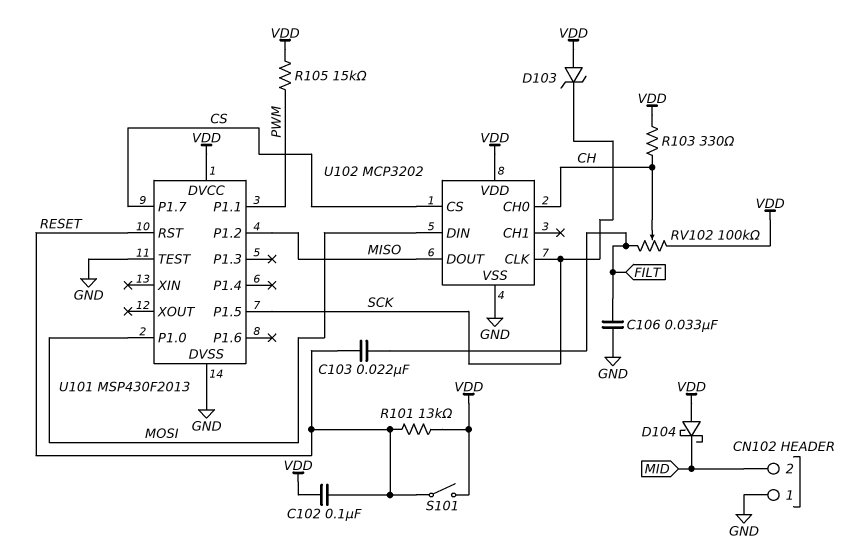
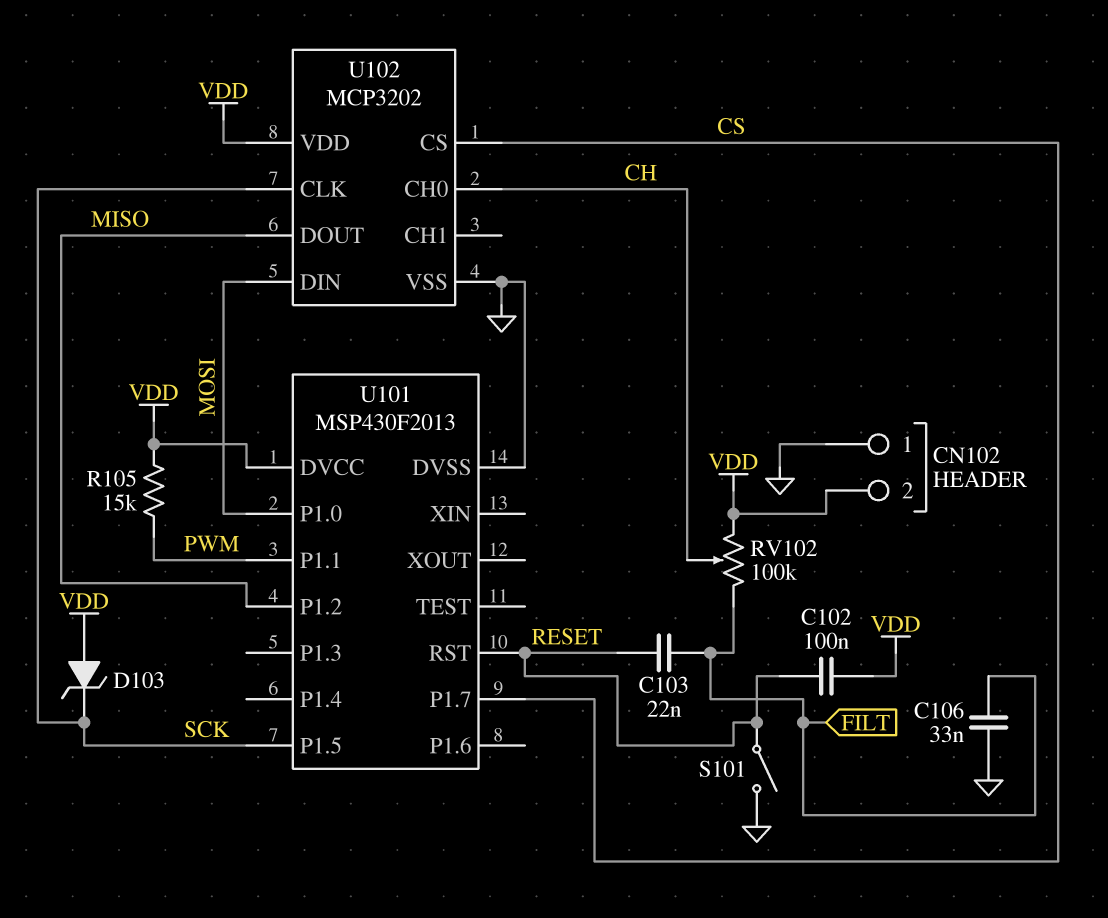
CN102 pin 2: MID -> VDD
D104: schottky (A VDD, K MID) -> none
R101: 13k (RESET, VDD) -> none
R103: 330 (CH, VDD) -> none
S101: switch (RESET, VDD) -> switch (GND, RESET)
U101 pin TEST: GND -> none

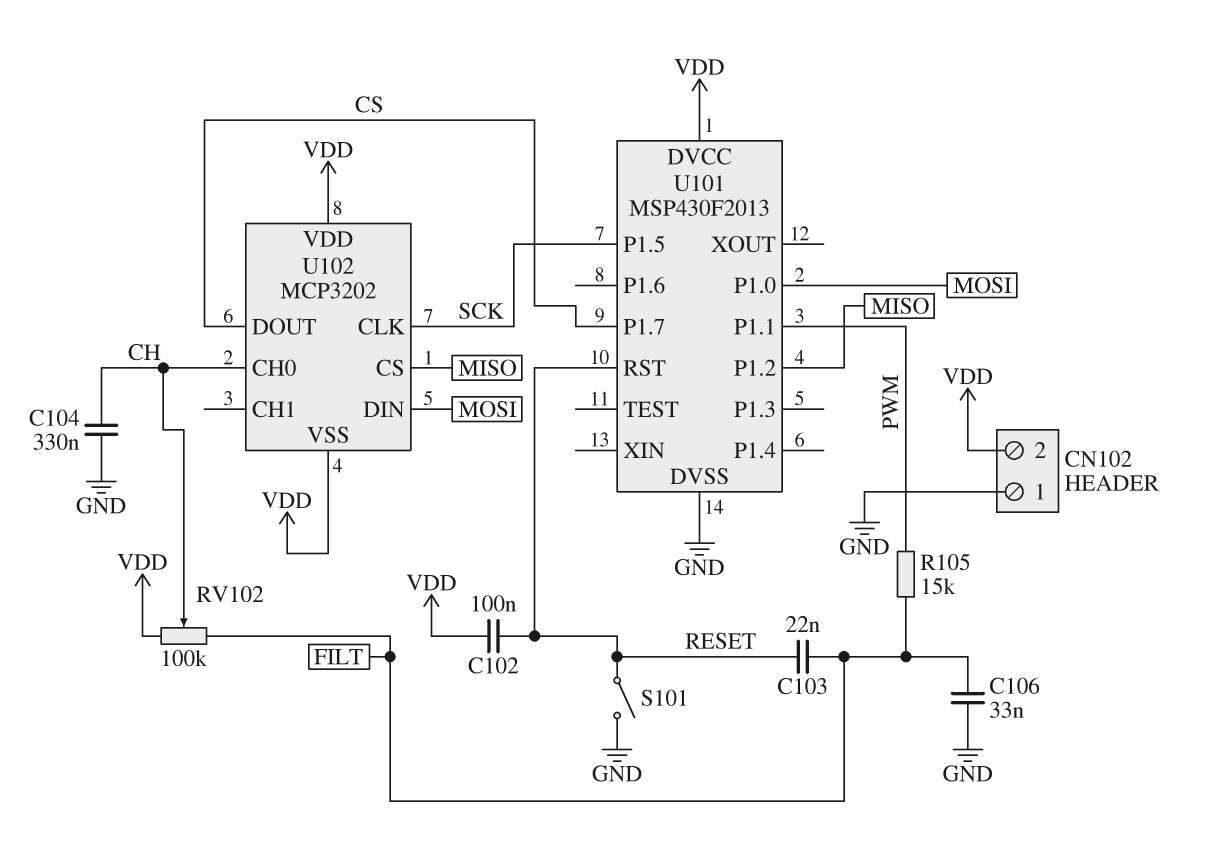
C104: none -> 330nF (CH, GND)
D103: zener (A VDD, K SCK) -> none
R105: 15k (PWM, VDD) -> 15k (FILT, PWM)
U102 pin CS: CS -> MISO
U102 pin DOUT: MISO -> CS
U102 pin VSS: GND -> VDD

